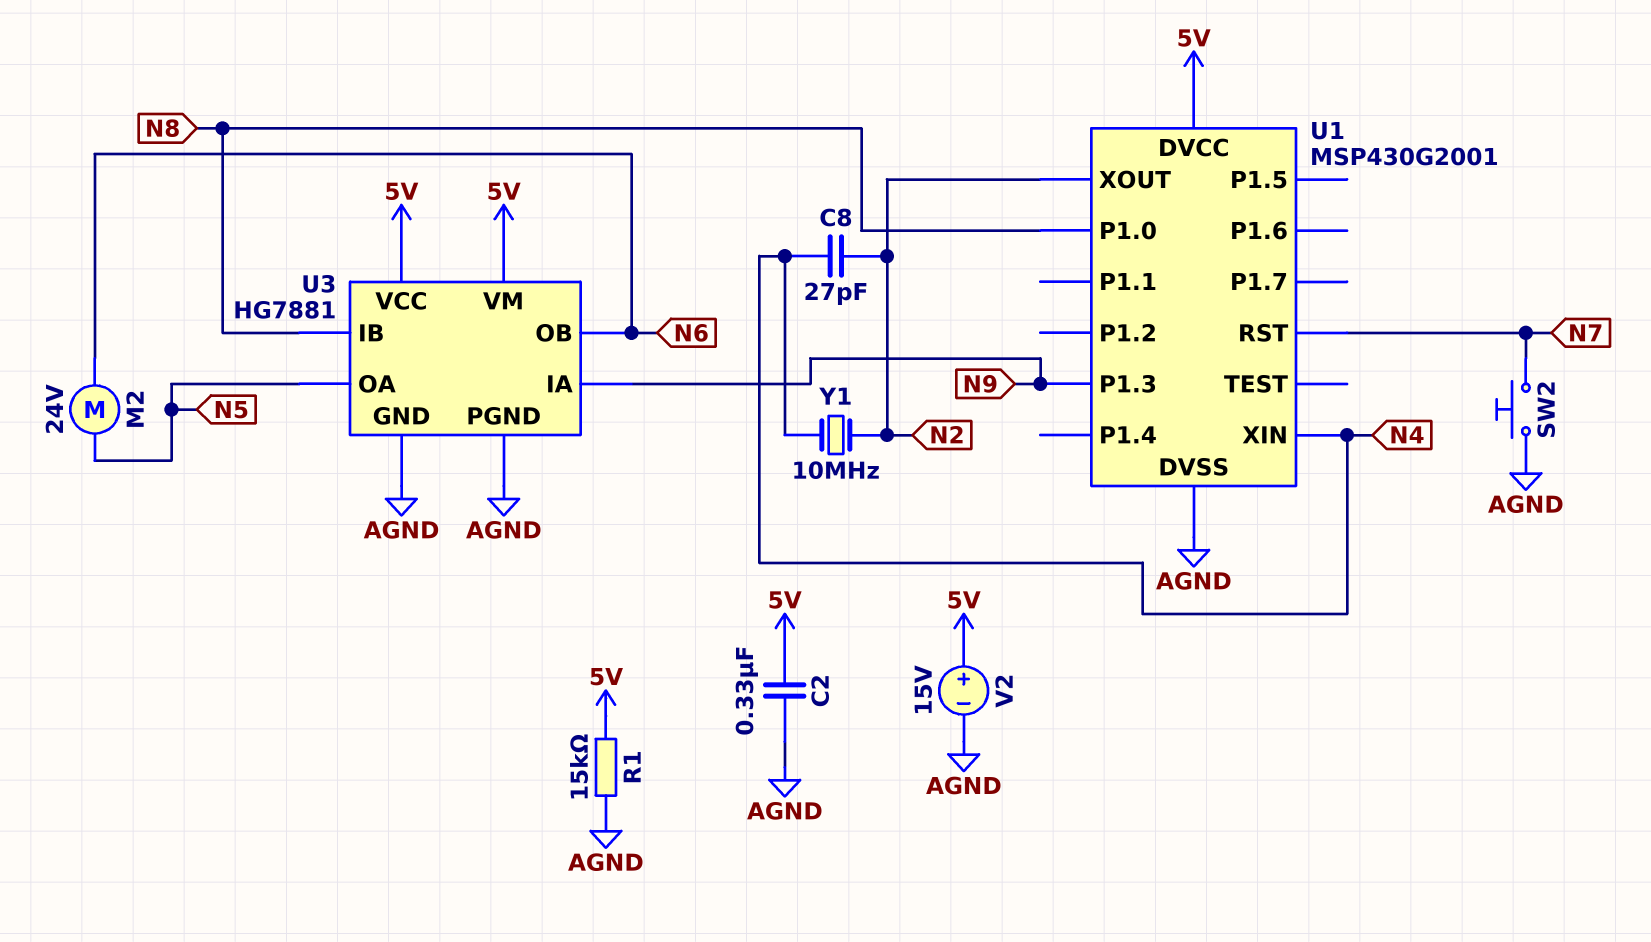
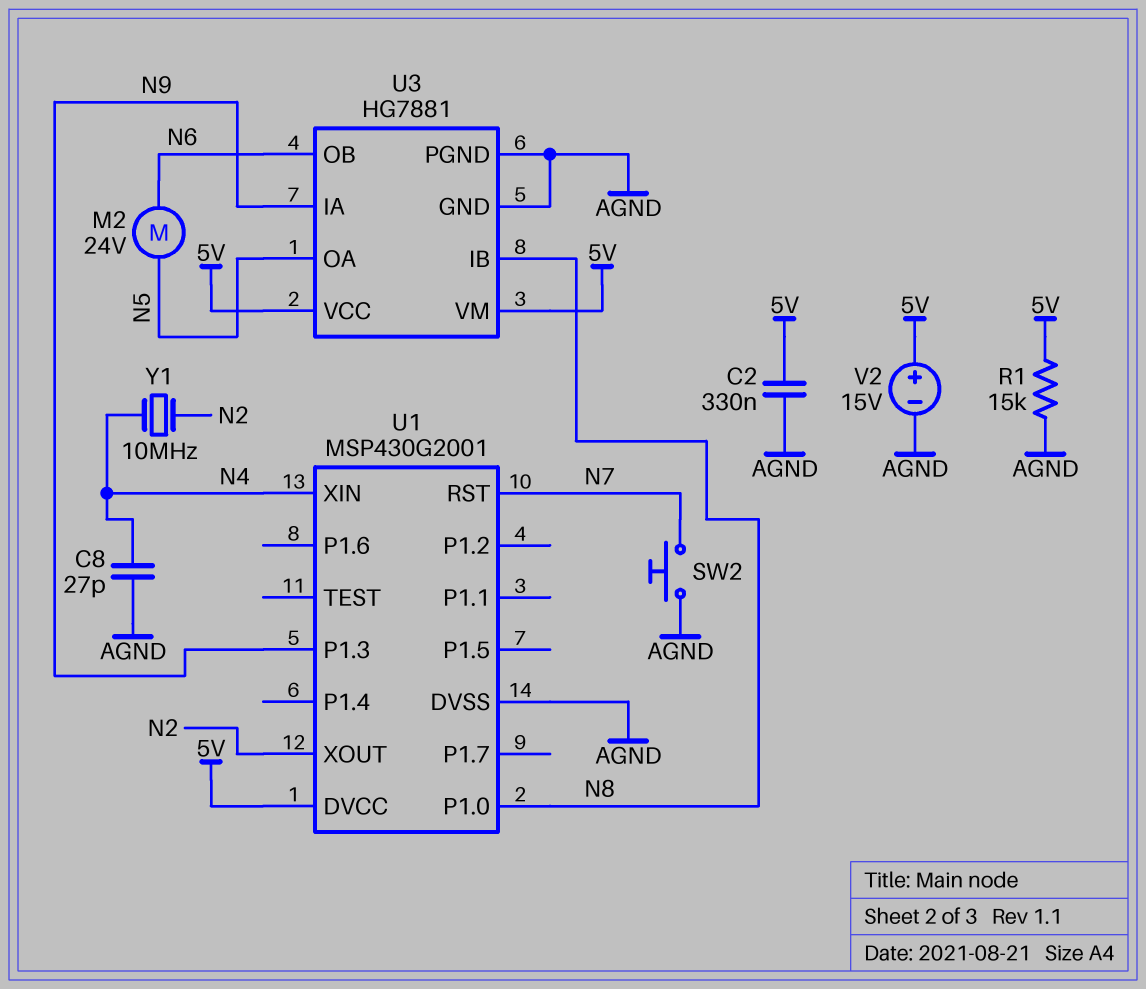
C8: 27pF (N2, N4) -> 27pF (AGND, N4)

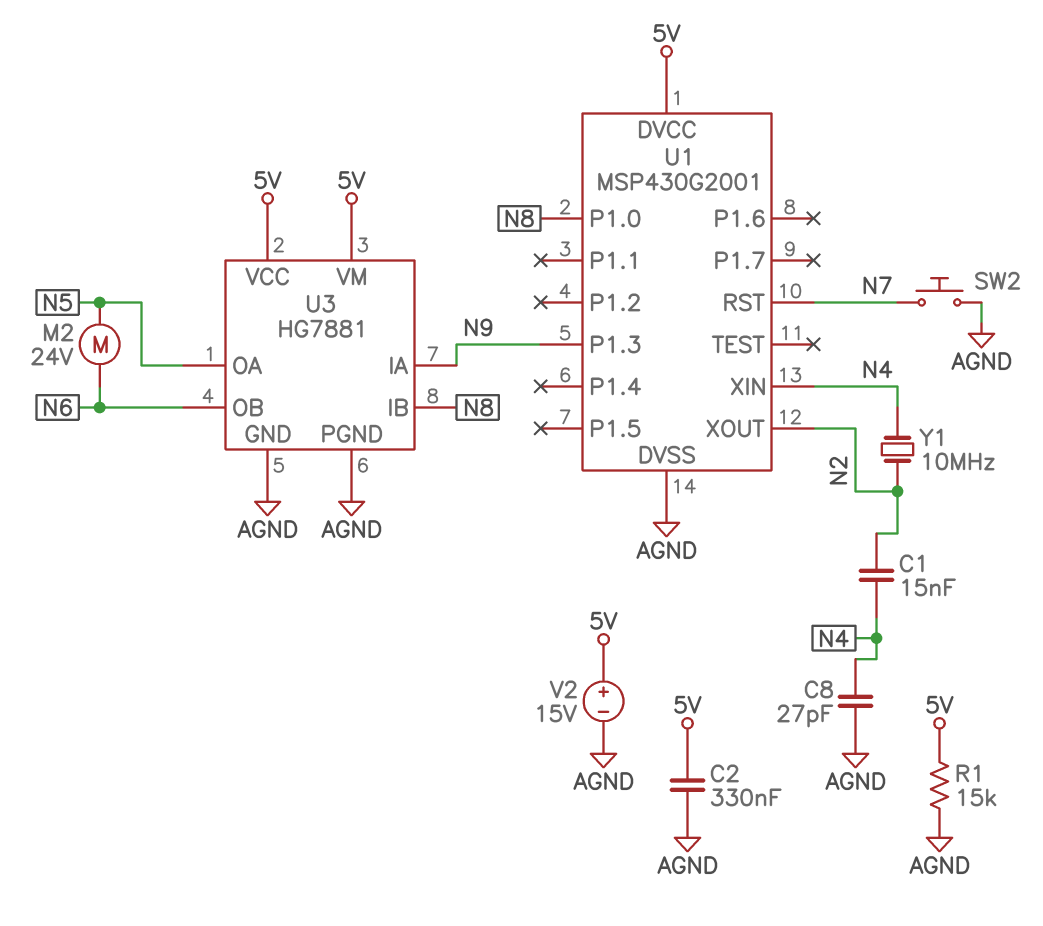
C1: none -> 15nF (N2, N4)

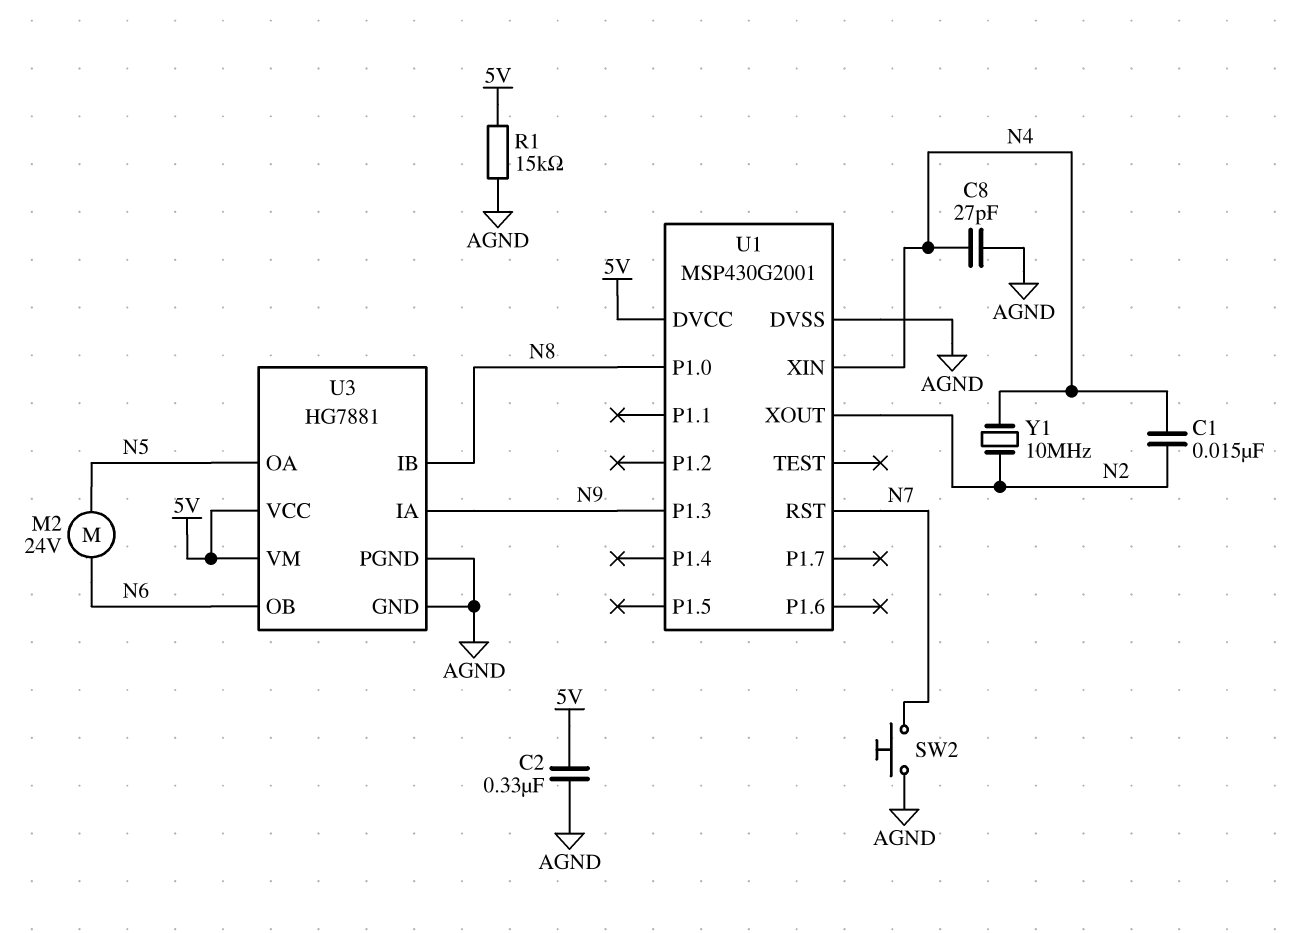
V2: 15V (plus 5V, minus AGND) -> none

